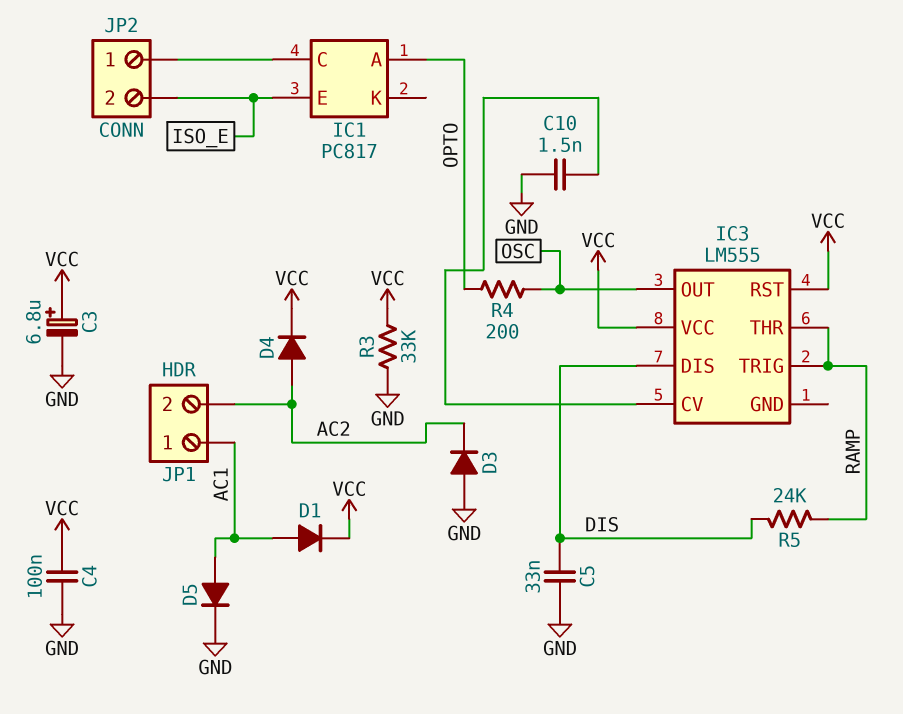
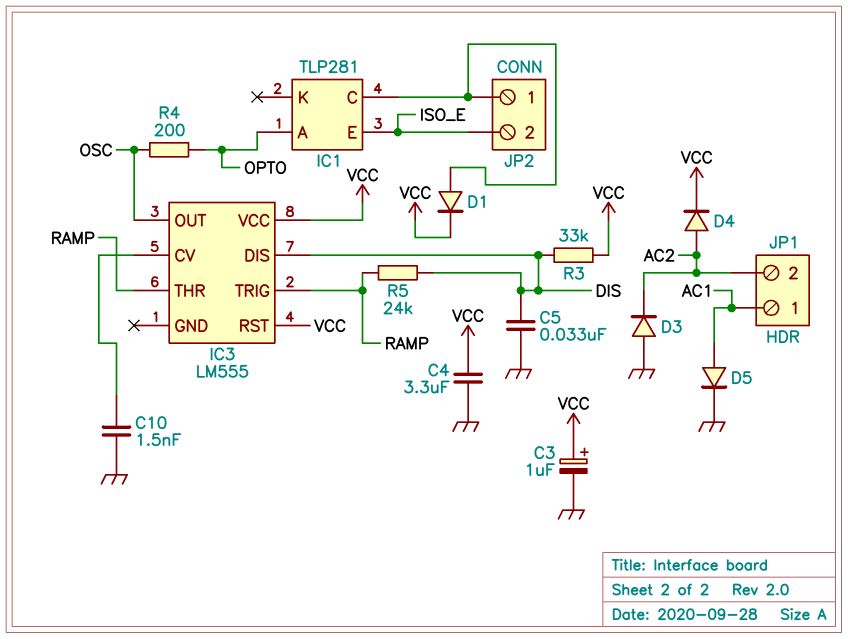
C3: 6.8uF (plus VCC, minus GND) -> 1uF (plus VCC, minus GND)
C4: 100nF (GND, VCC) -> 3.3uF (GND, VCC)
D1: diode (A AC1, K VCC) -> diode (A IC1/C, K VCC)
IC1: PC817 -> TLP281
R3: 33k (GND, VCC) -> 33k (DIS, VCC)

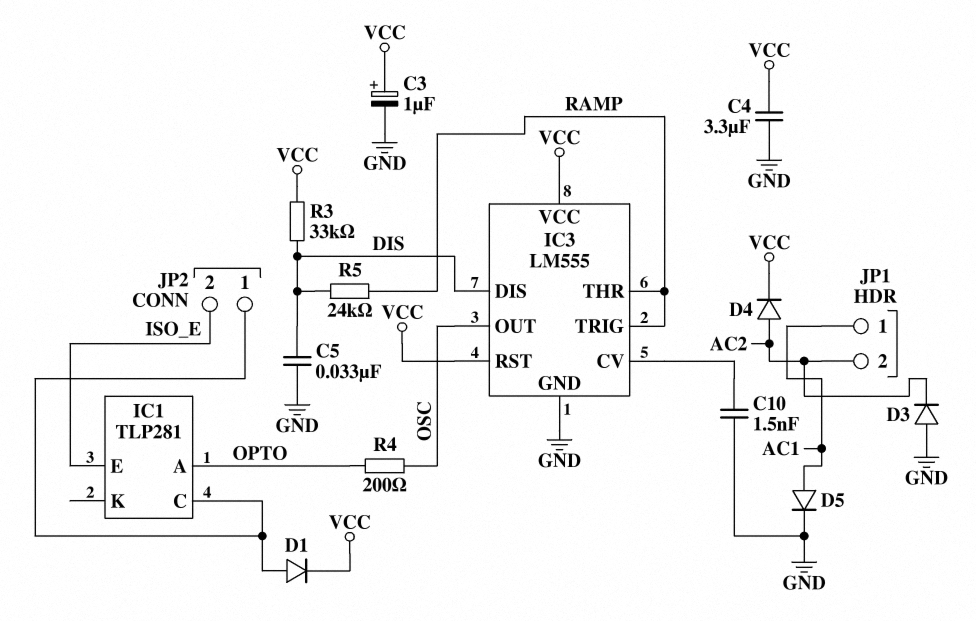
IC3 pin GND: none -> GND

